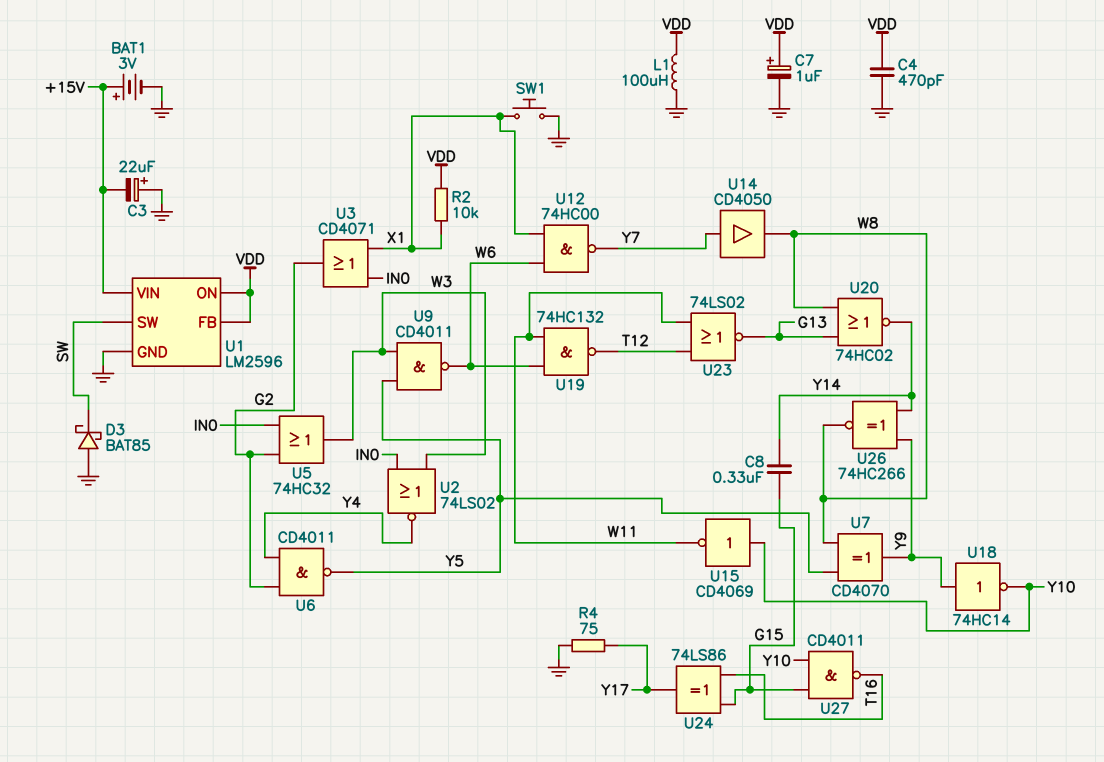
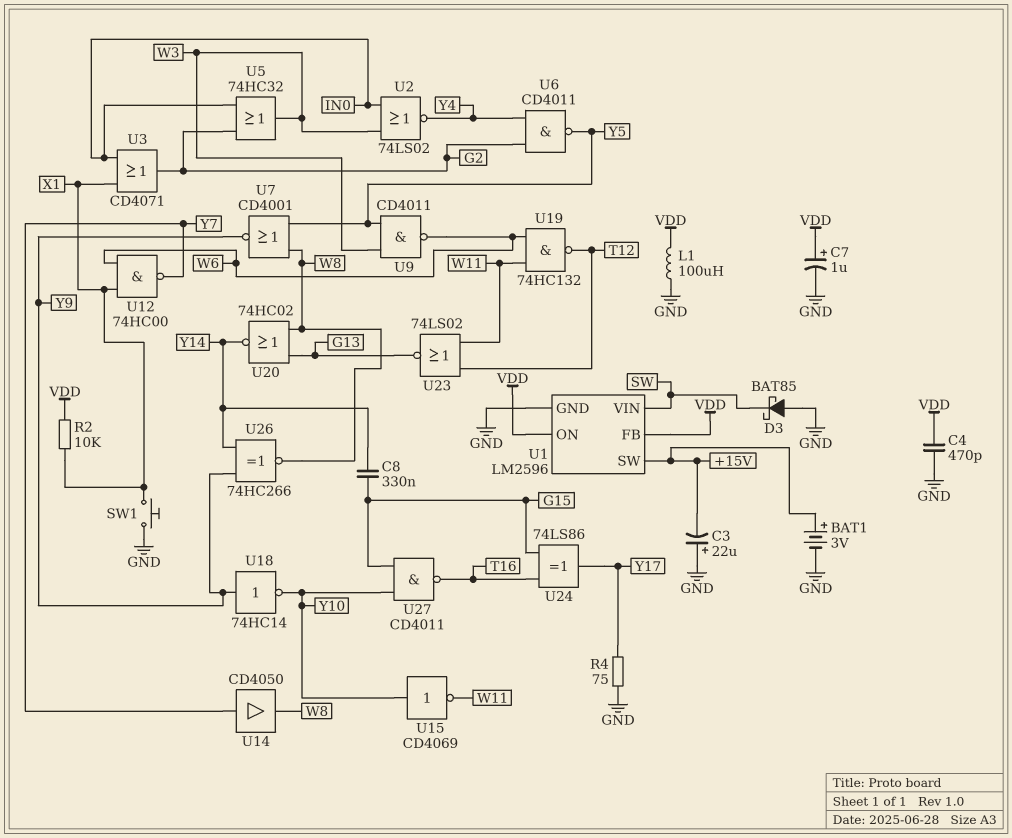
U1 pin SW: SW -> +15V
U1 pin VIN: +15V -> SW
U7: XOR CD4070 (in W8, in Y5, out Y9) -> NOR CD4001 (in W8, in Y5, out Y9)

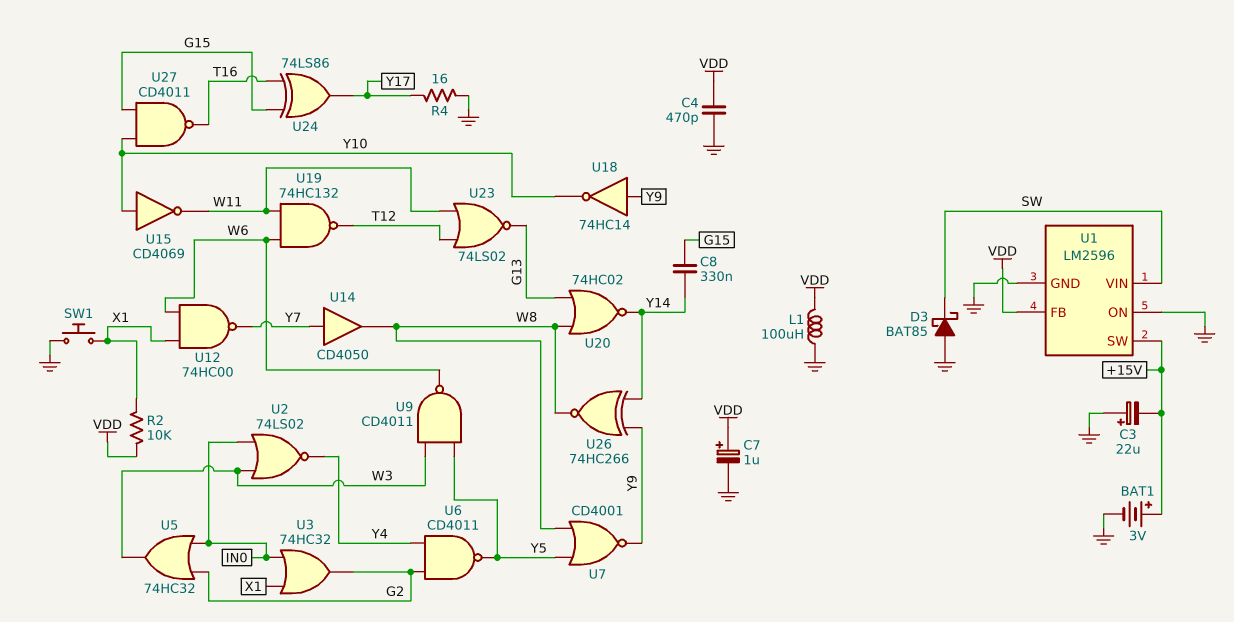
R4: 75 (GND, Y17) -> 16 (GND, Y17)
U1 pin ON: VDD -> GND
U3: OR CD4071 (in IN0, in X1, out G2) -> OR 74HC32 (in IN0, in X1, out G2)

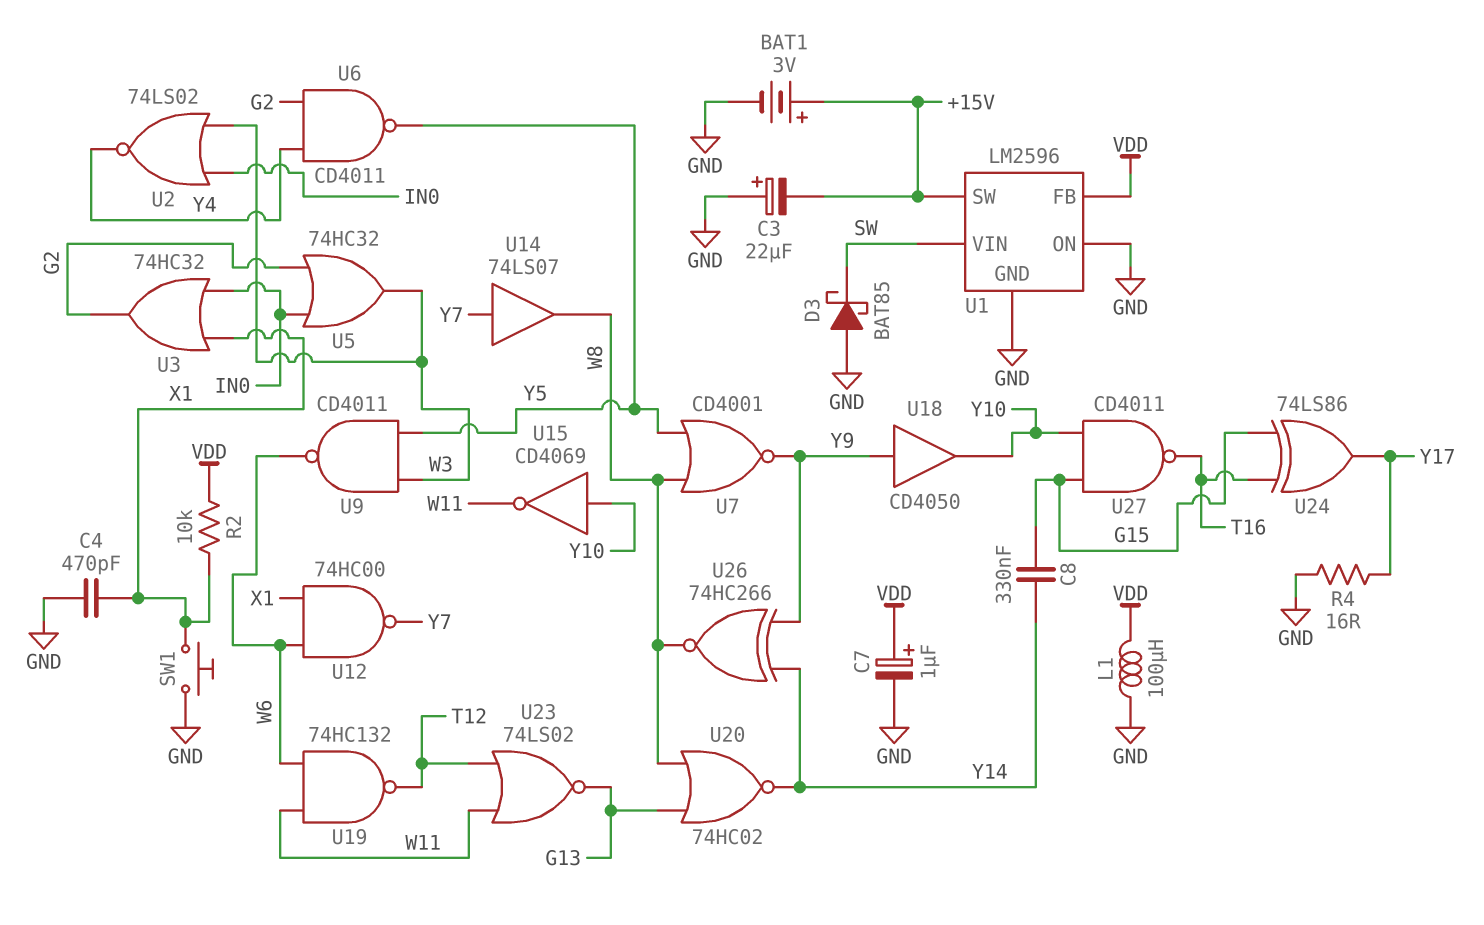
C4: 470pF (GND, VDD) -> 470pF (GND, X1)
U14: buffer CD4050 (in Y7, out W8) -> buffer 74LS07 (in Y7, out W8)
U18: NOT 74HC14 (in Y9, out Y10) -> buffer CD4050 (in Y9, out Y10)

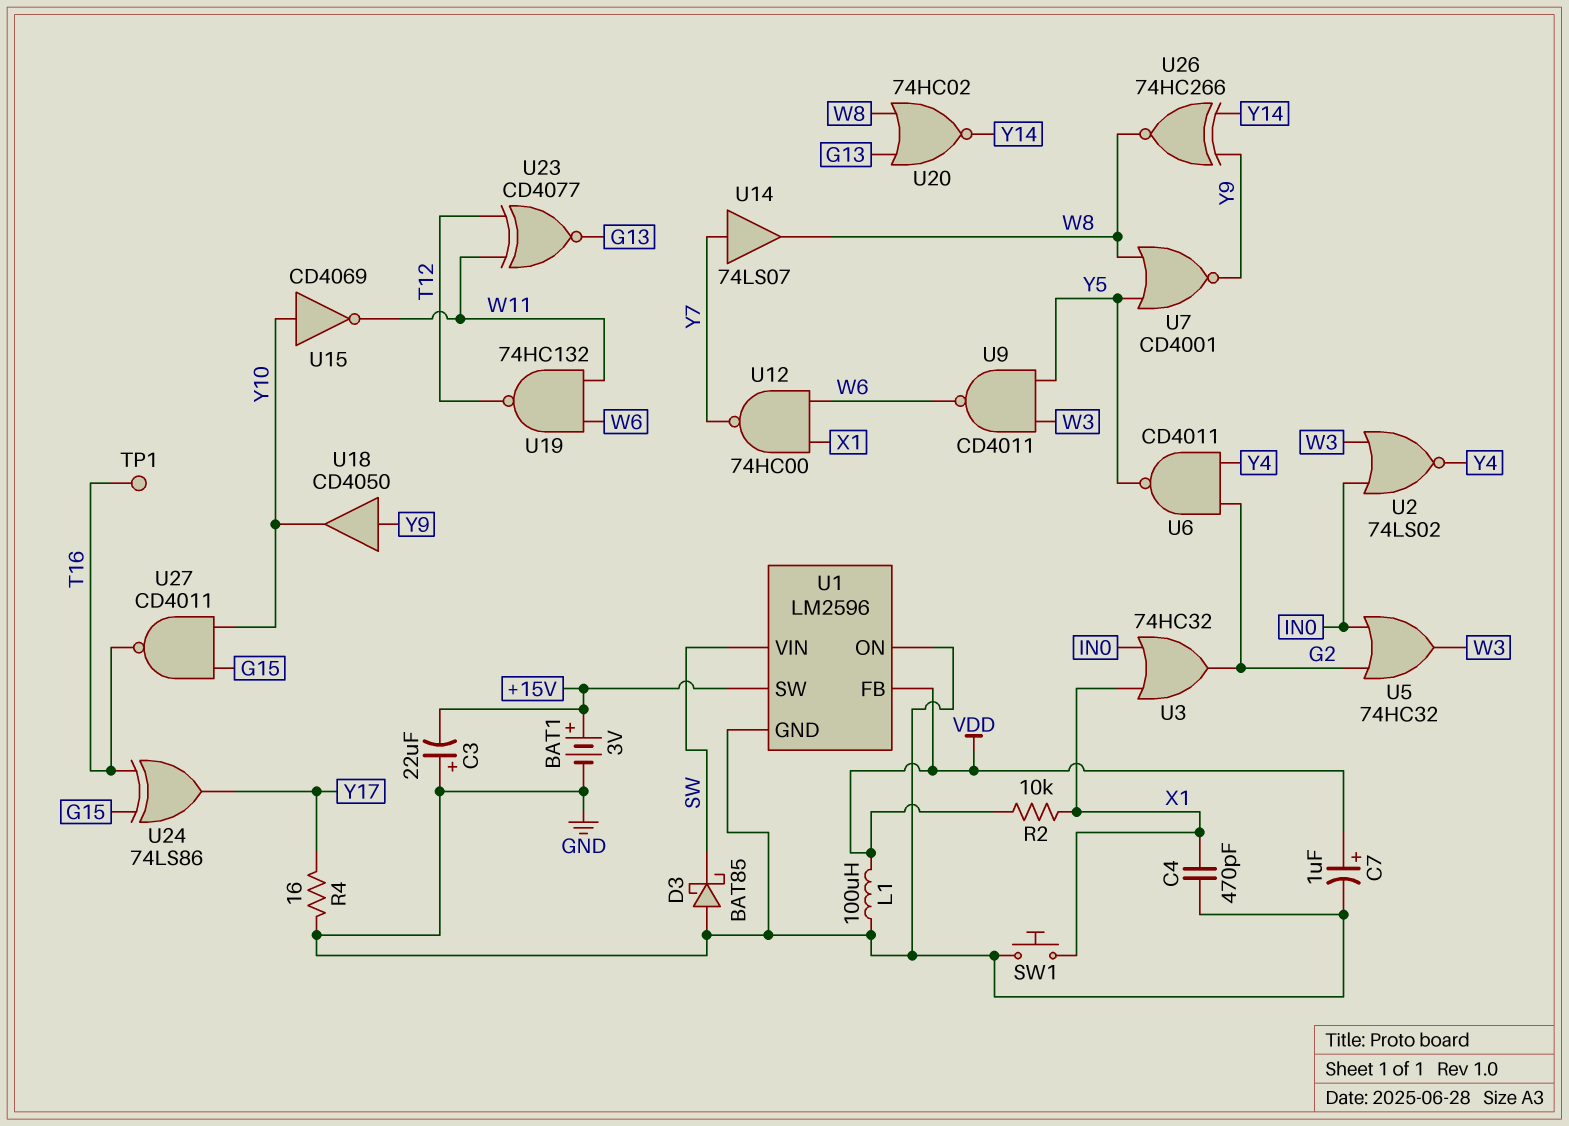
C8: 330nF (G15, Y14) -> none
TP1: none -> test point (T16)
U23: NOR 74LS02 (in T12, in W11, out G13) -> XNOR CD4077 (in T12, in W11, out G13)

